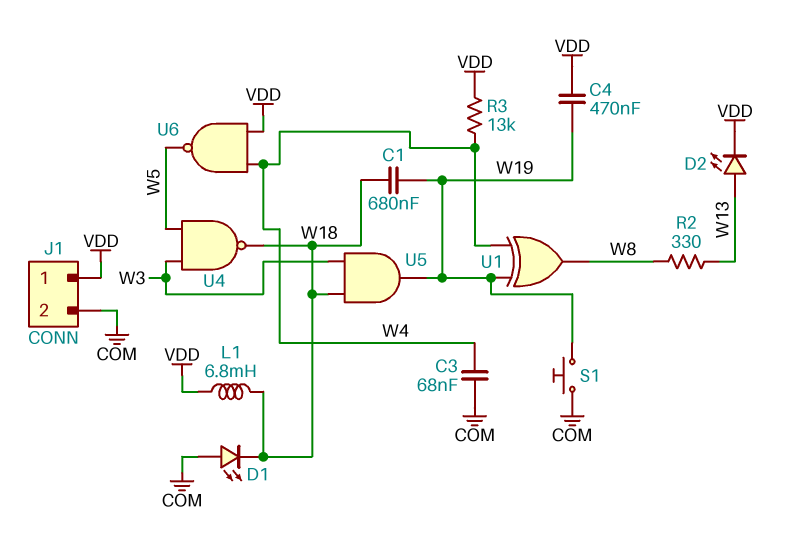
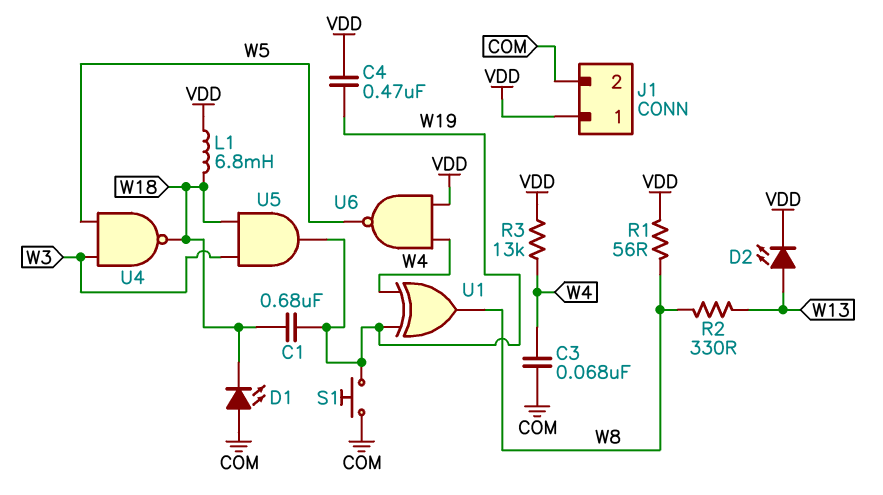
R1: none -> 56 (VDD, W8)

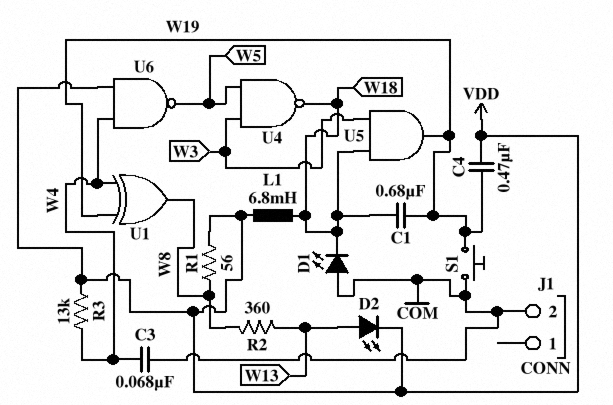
J1 pin 1: VDD -> none
R2: 330 (W8, W13) -> 360 (W8, W13)

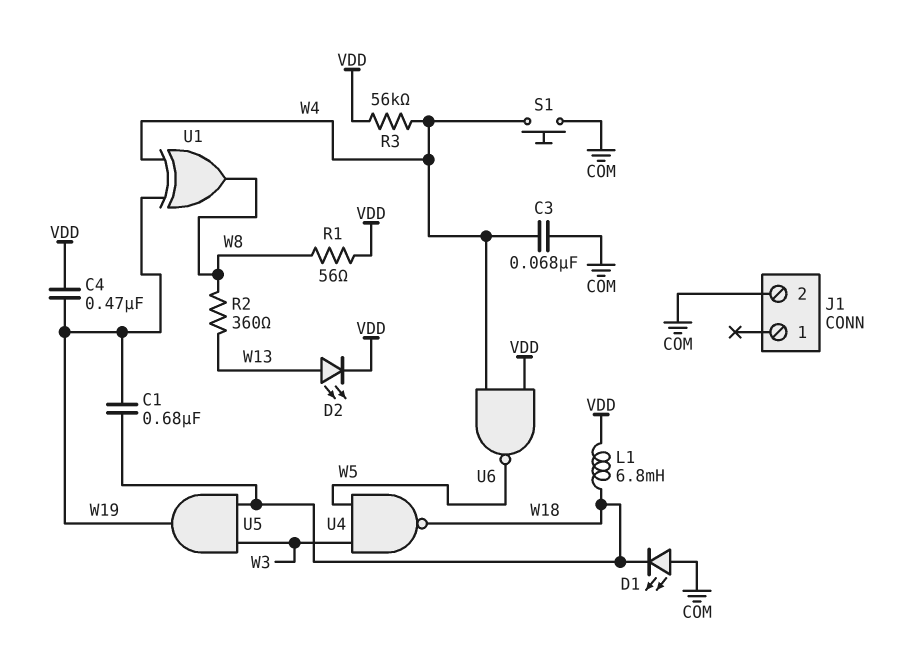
R3: 13k (VDD, W4) -> 56k (VDD, W4)
S1: button (COM, W19) -> button (COM, W4)

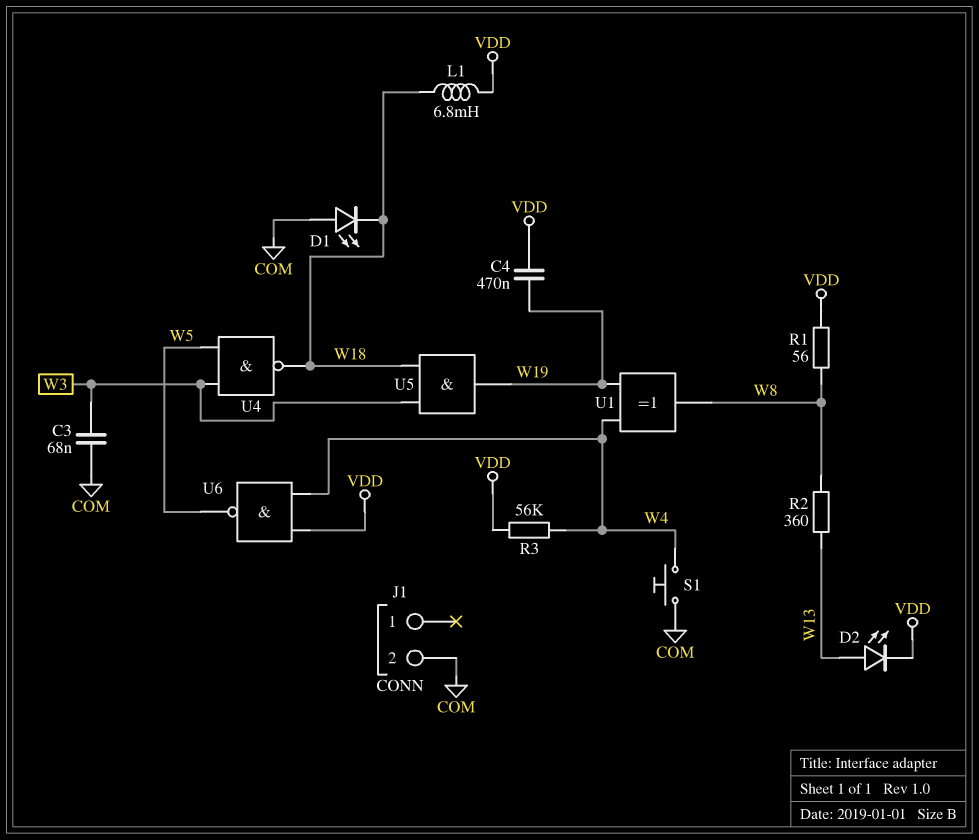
C1: 680nF (W18, W19) -> none
C3: 68nF (COM, W4) -> 68nF (COM, W3)

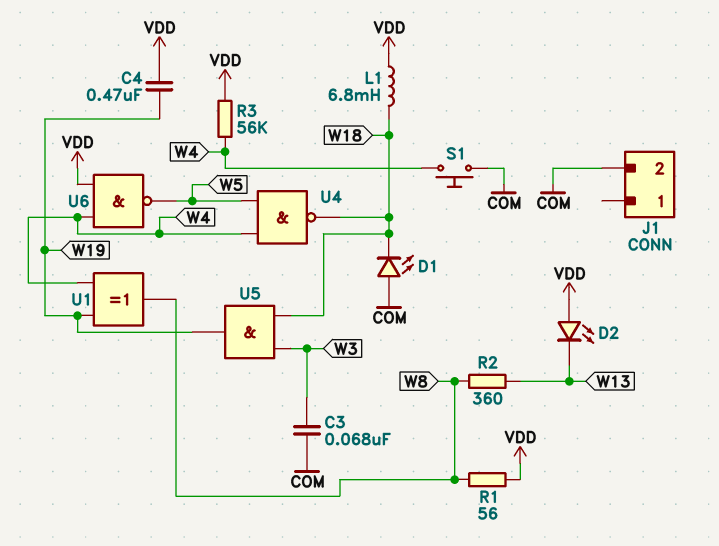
D2: LED (A W13, K VDD) -> LED (A VDD, K W13)
U4: NAND (in W3, in W5, out W18) -> NAND (in W4, in W5, out W18)

